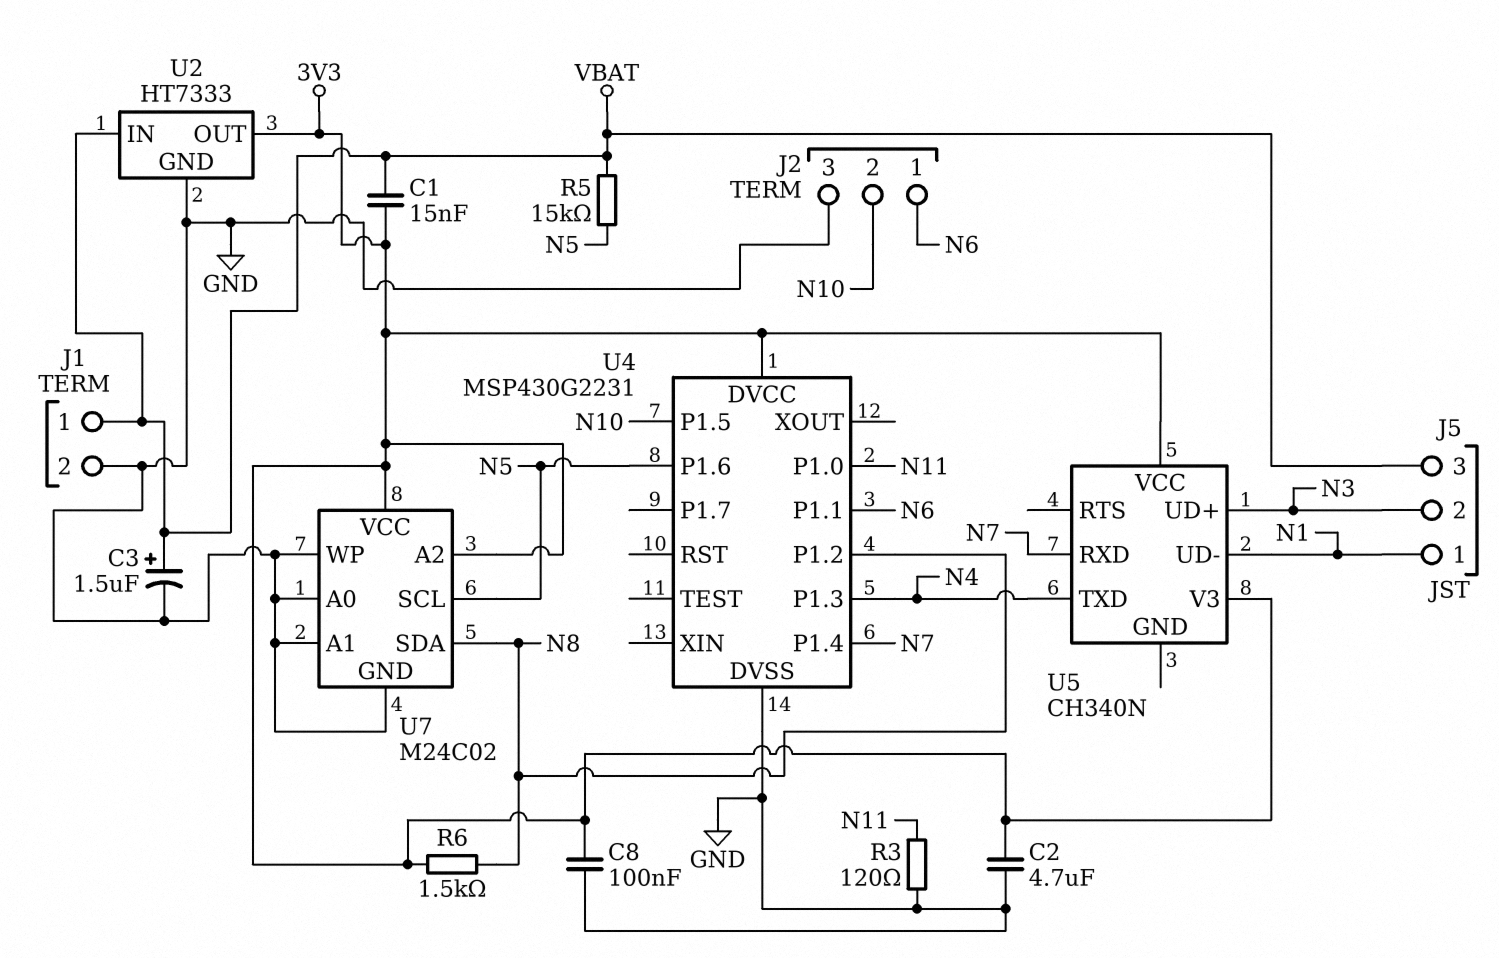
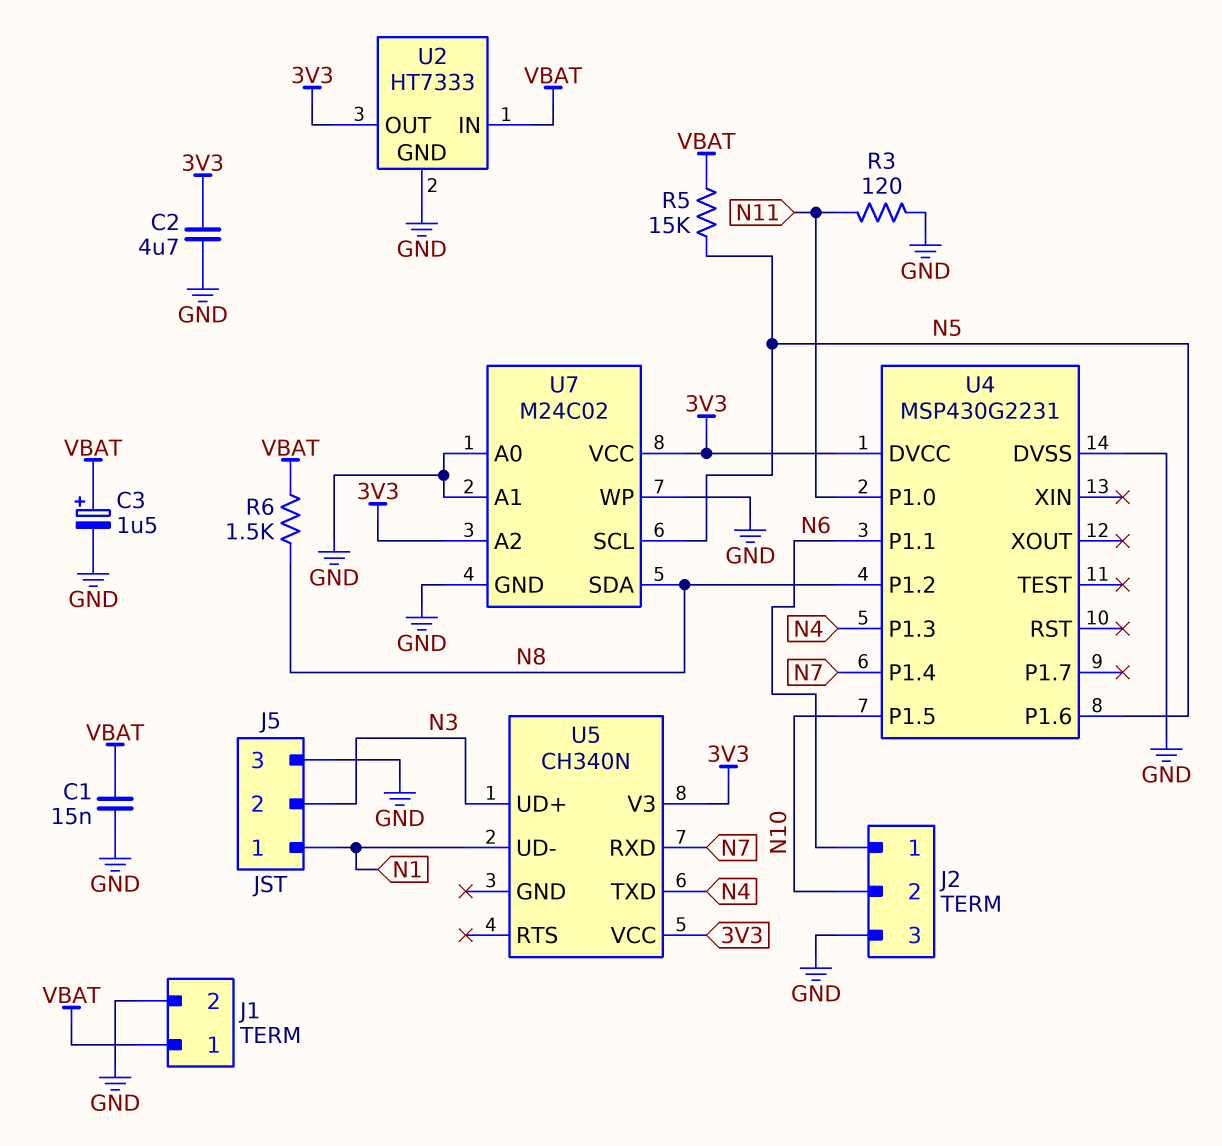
C1: 15nF (3V3, VBAT) -> 15nF (GND, VBAT)
C8: 100nF (3V3, GND) -> none
J5 pin 3: VBAT -> GND
R6: 1.5k (3V3, N8) -> 1.5k (N8, VBAT)

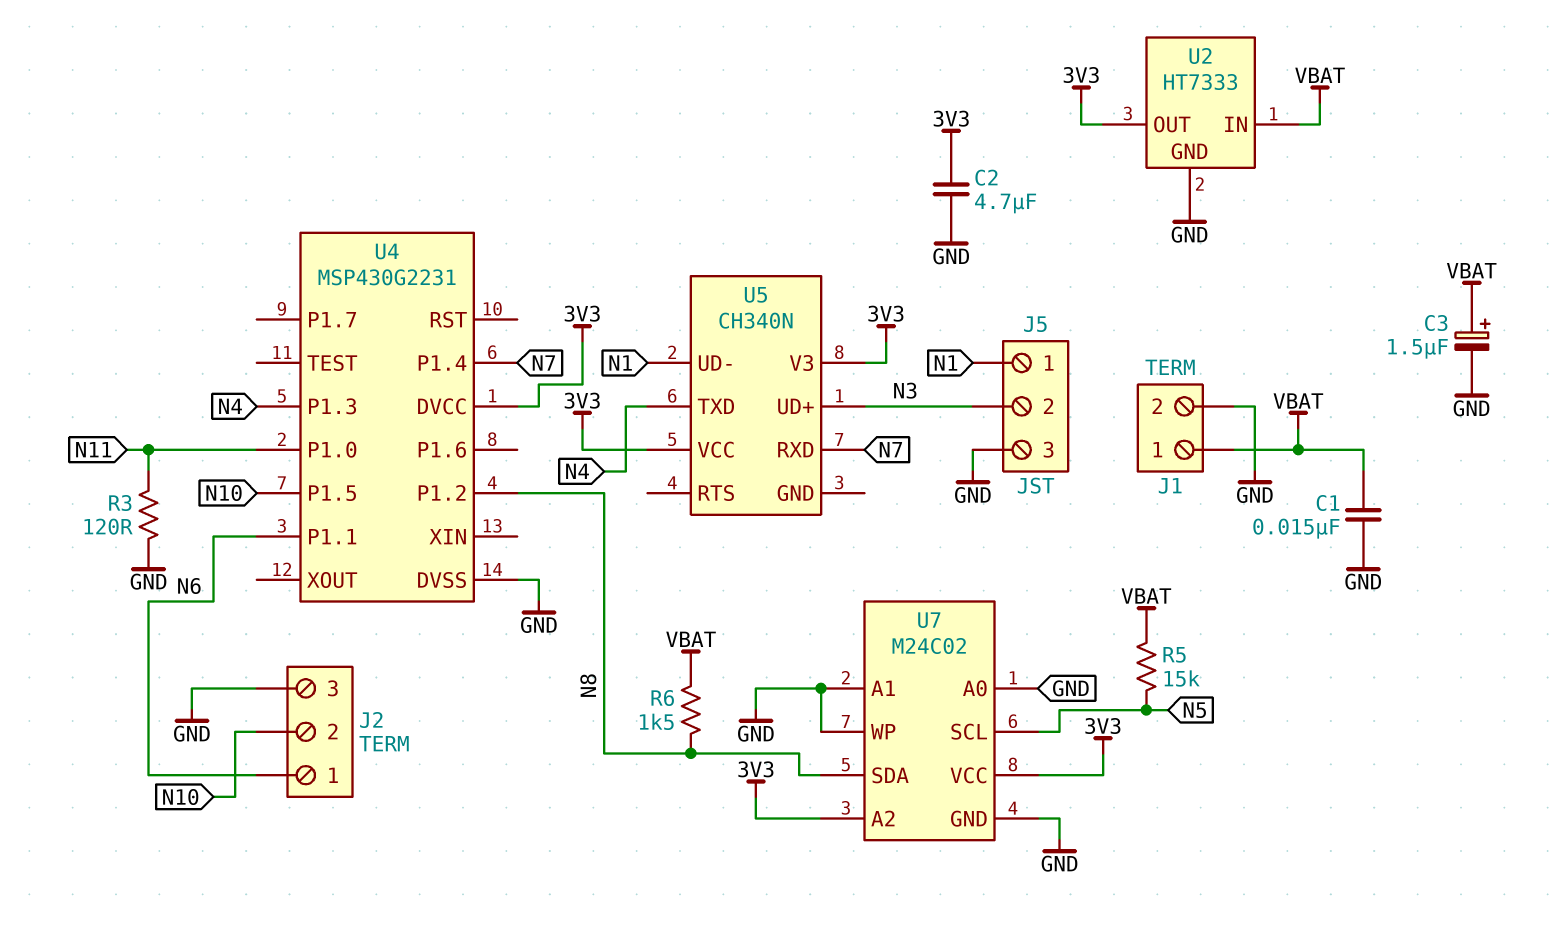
U4 pin P1.6: N5 -> none

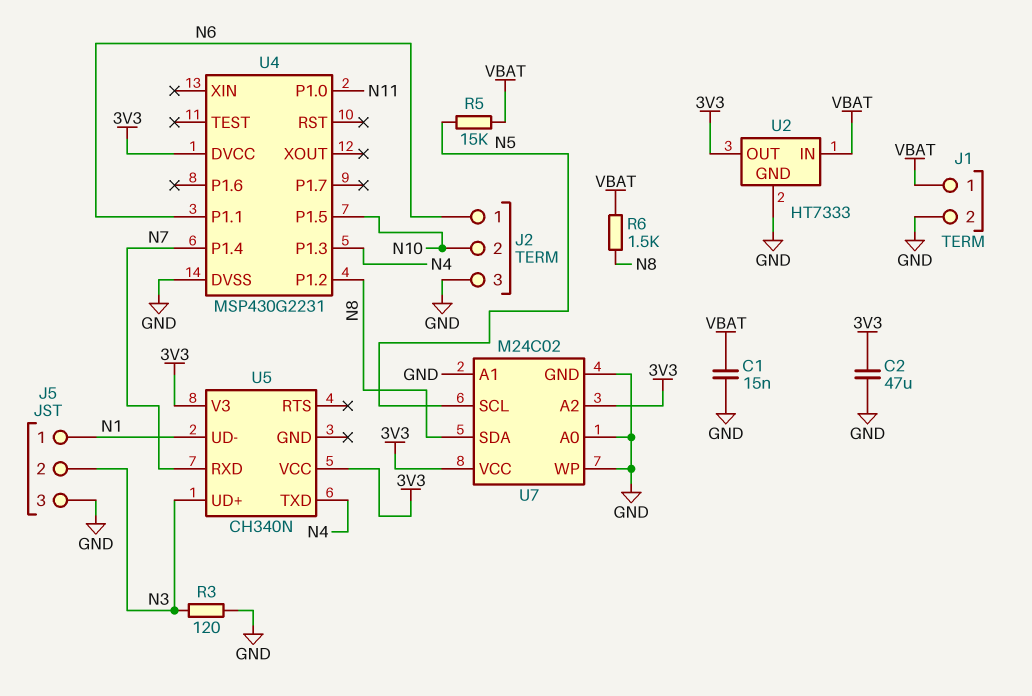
C2: 4.7uF (3V3, GND) -> 47uF (3V3, GND)
C3: 1.5uF (plus VBAT, minus GND) -> none
R3: 120 (GND, N11) -> 120 (GND, N3)

